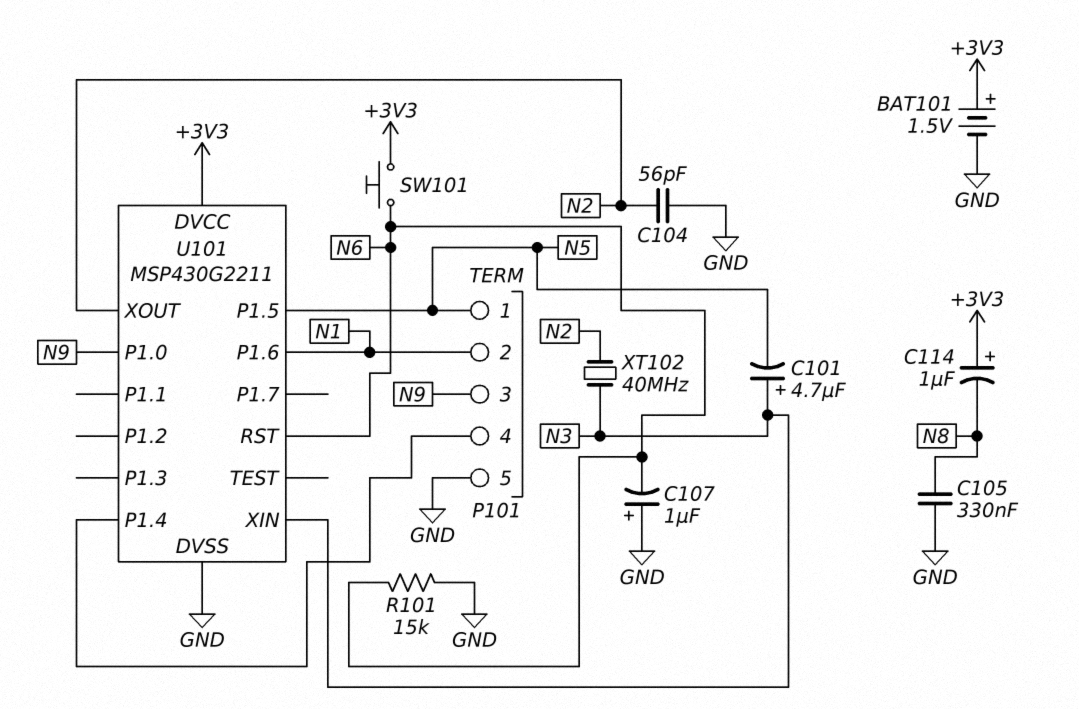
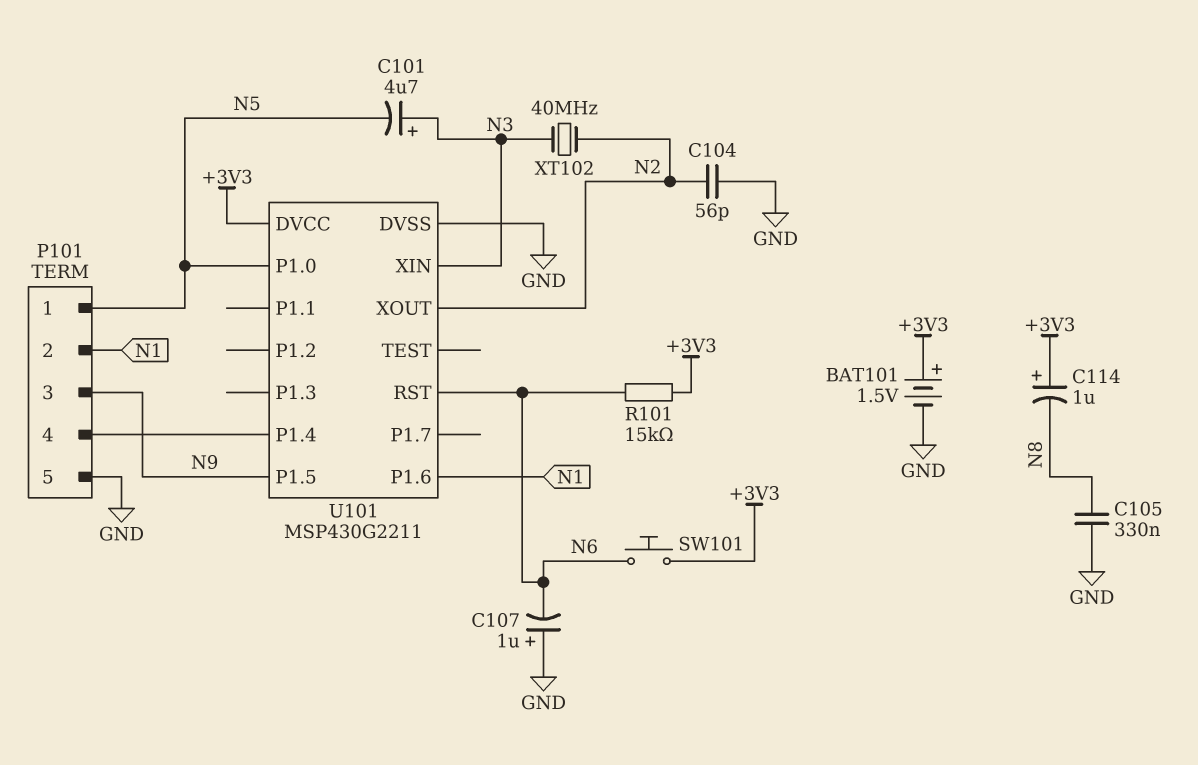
R101: 15k (GND, N6) -> 15k (+3V3, N6)
U101 pin P1.0: N9 -> N5
U101 pin P1.5: N5 -> N9

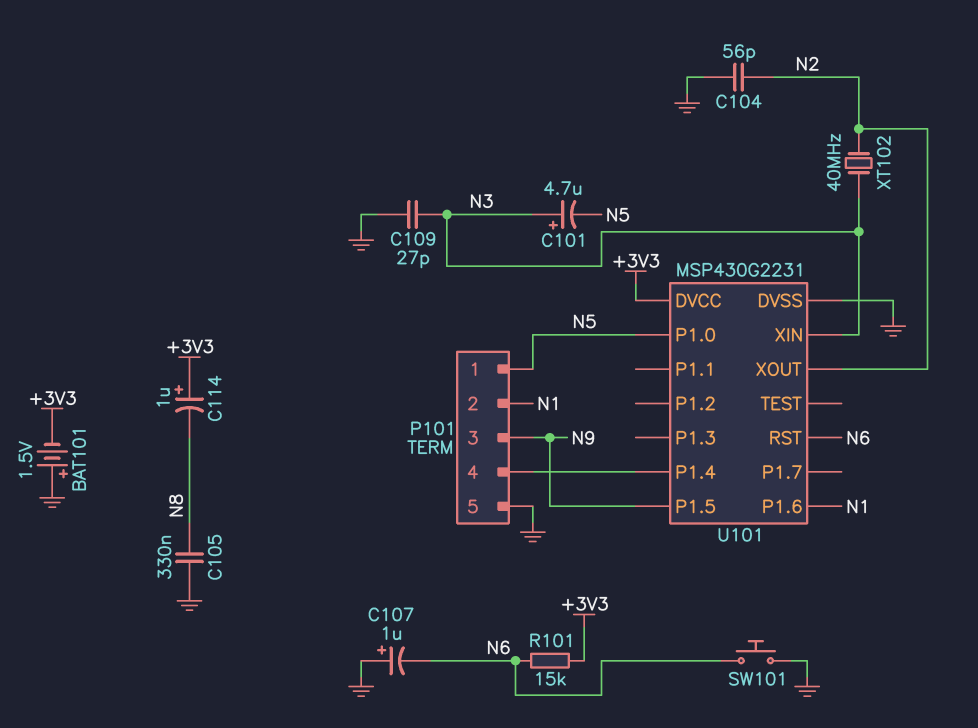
BAT101: 1.5V (plus +3V3, minus GND) -> 1.5V (plus GND, minus +3V3)
C109: none -> 27pF (GND, N3)
SW101: button (+3V3, N6) -> button (GND, N6)
U101: MSP430G2211 -> MSP430G2231

